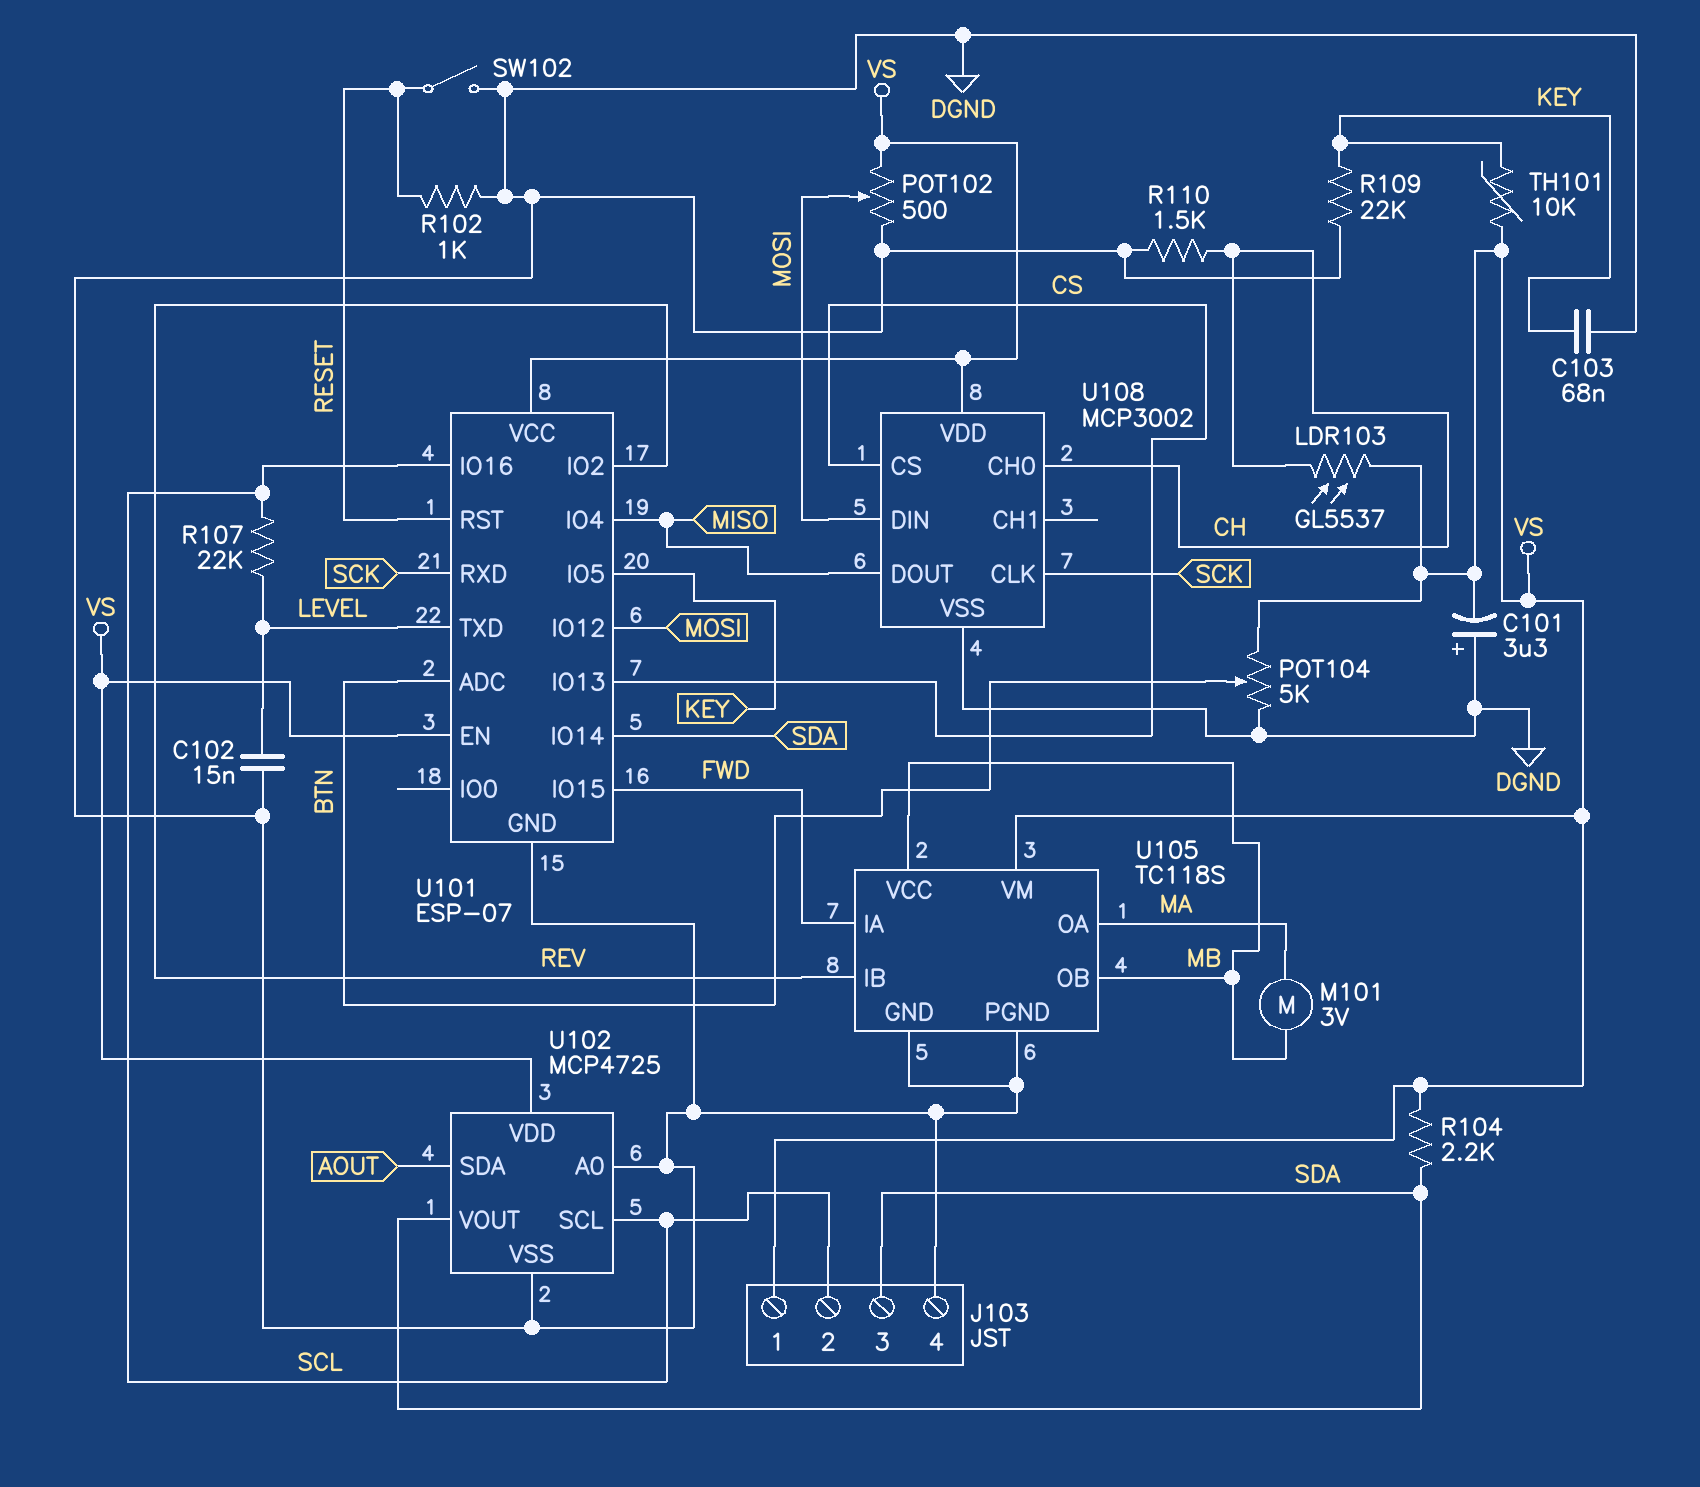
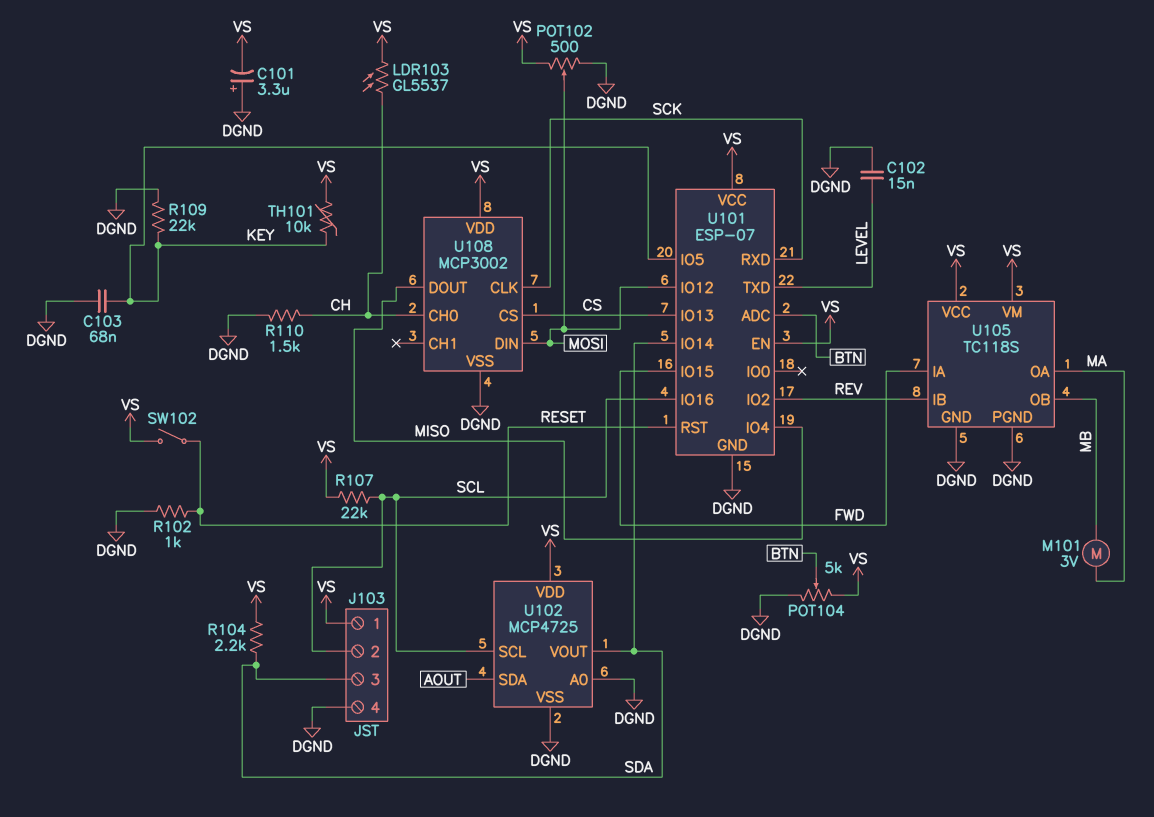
R107: 22k (LEVEL, SCL) -> 22k (SCL, VS)
SW102: switch (DGND, RESET) -> switch (RESET, VS)
U105 pin VCC: MB -> VS

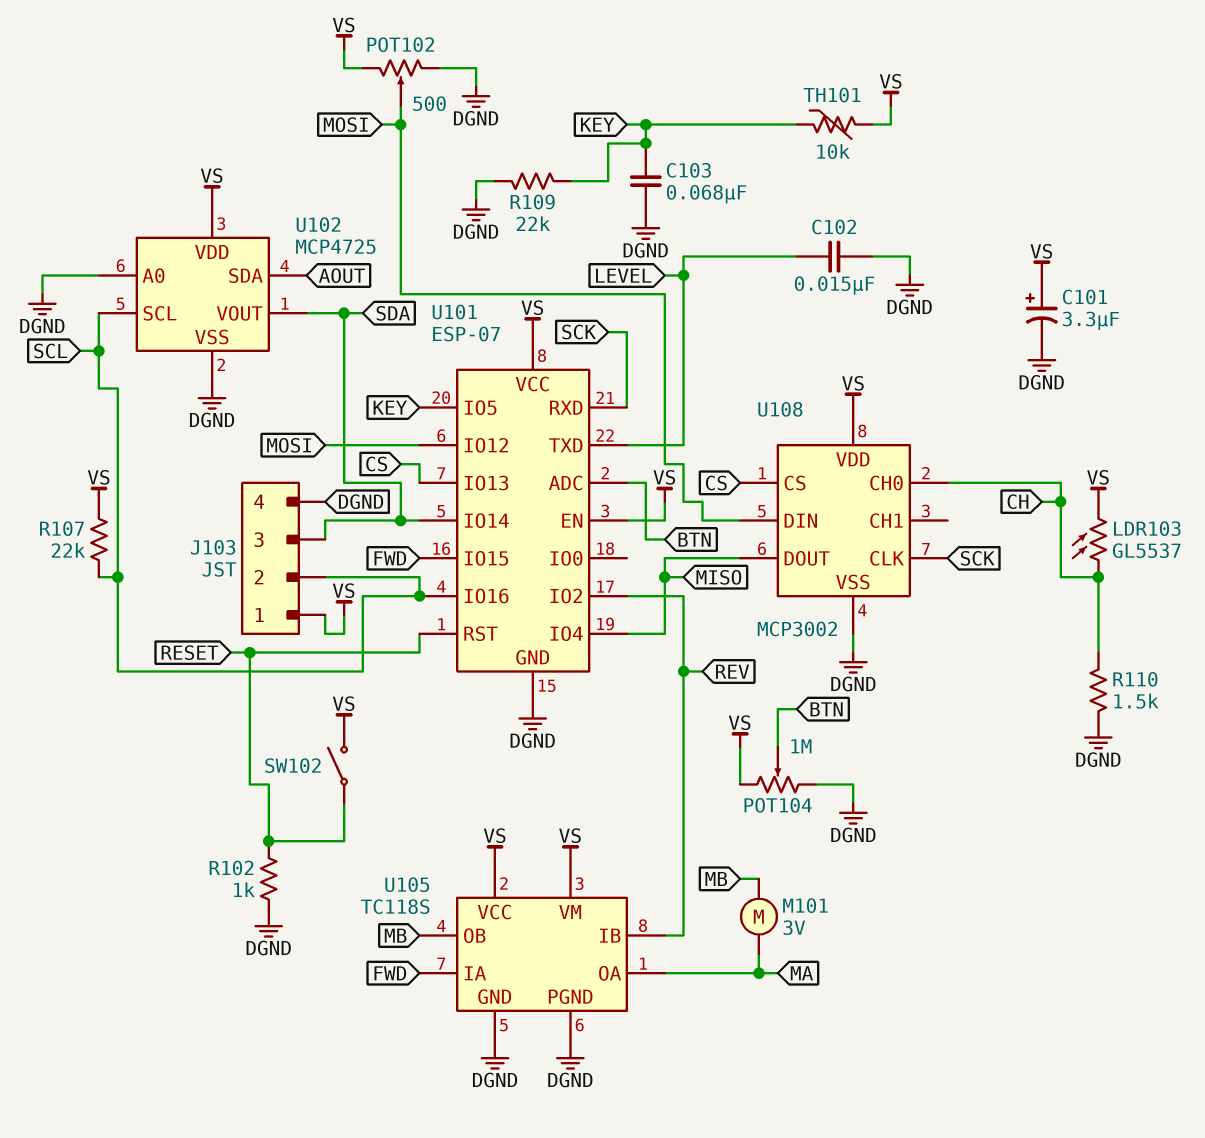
C101: 3.3uF (plus DGND, minus VS) -> 3.3uF (plus VS, minus DGND)
POT104: 5k (DGND, VS, wiper BTN) -> 1M (DGND, VS, wiper BTN)
R104: 2.2k (SDA, VS) -> none

